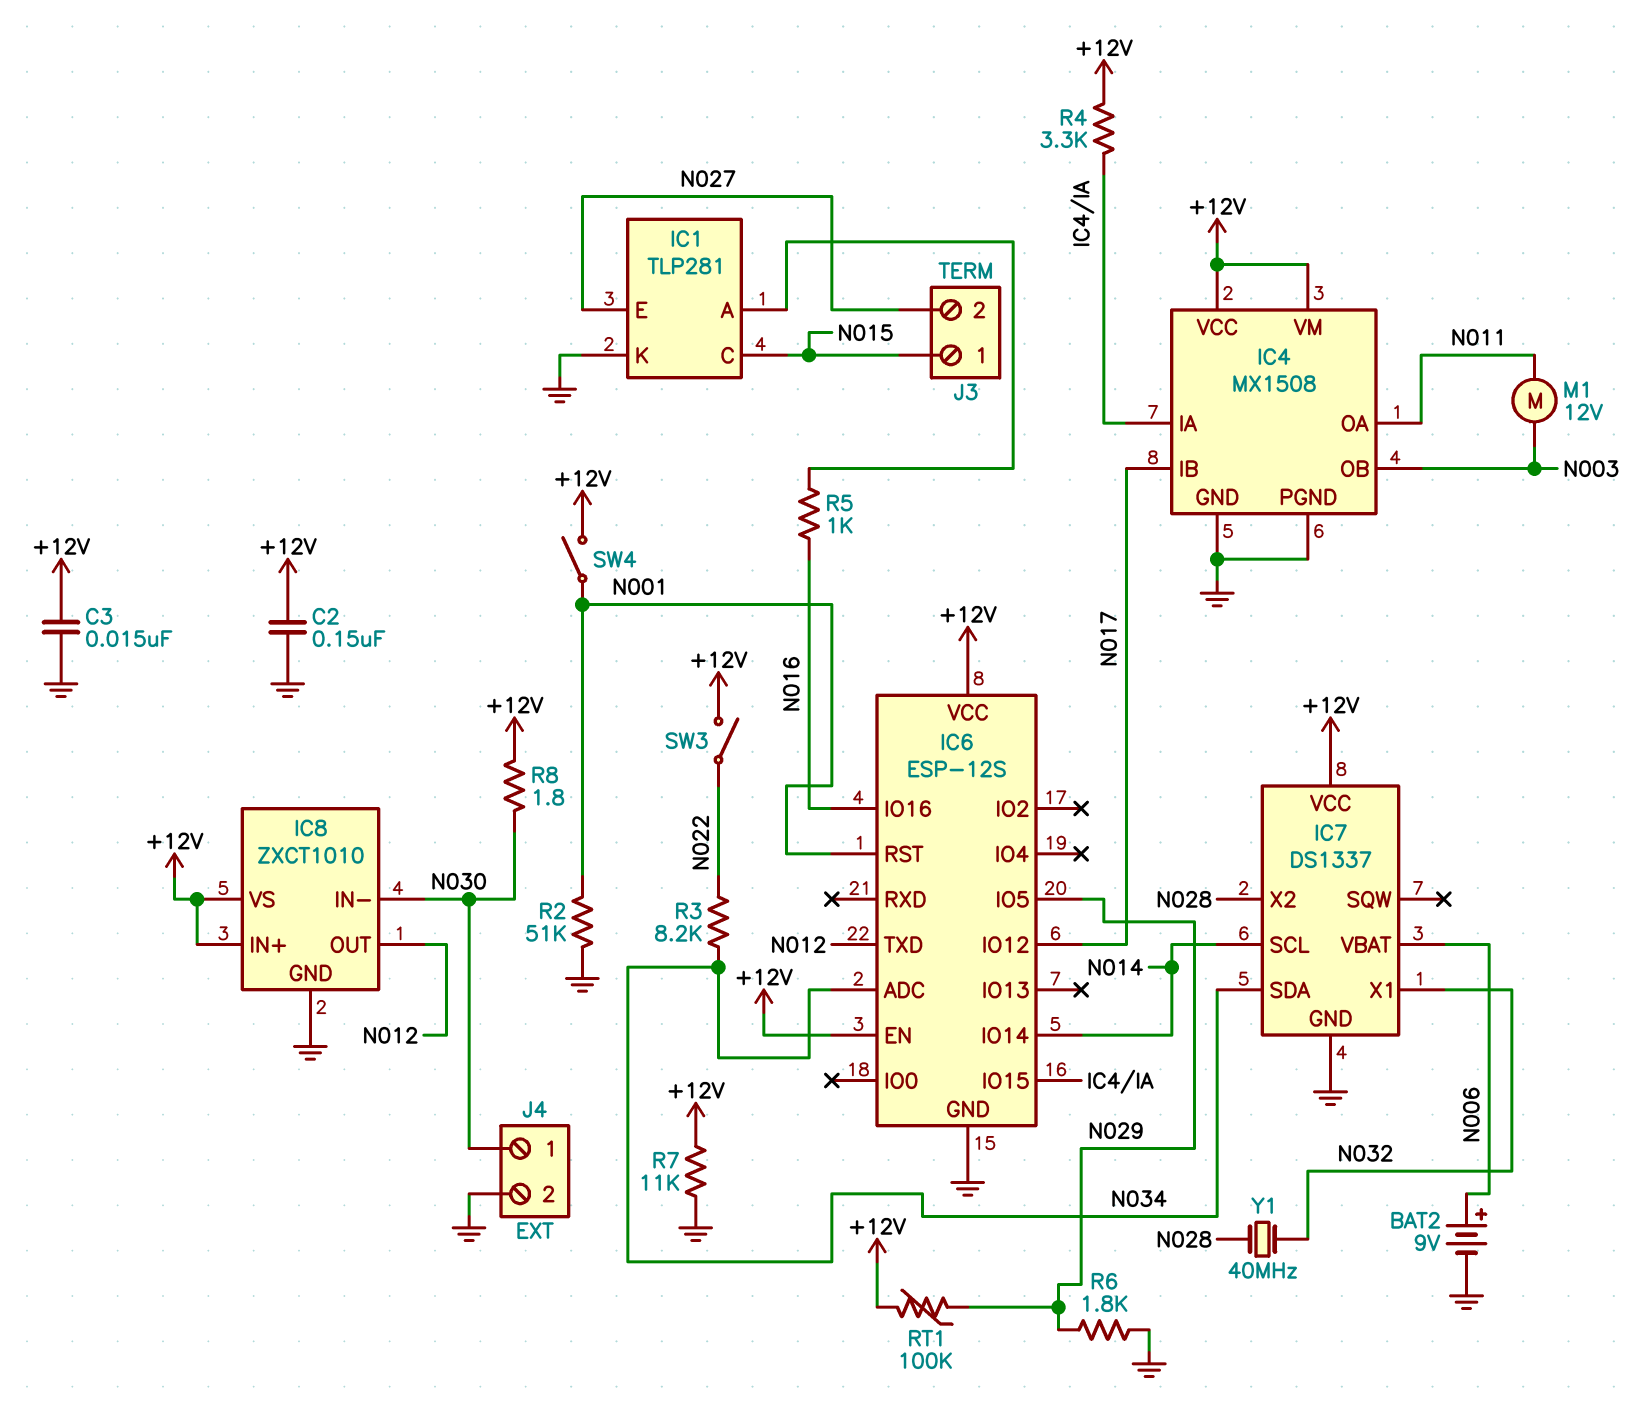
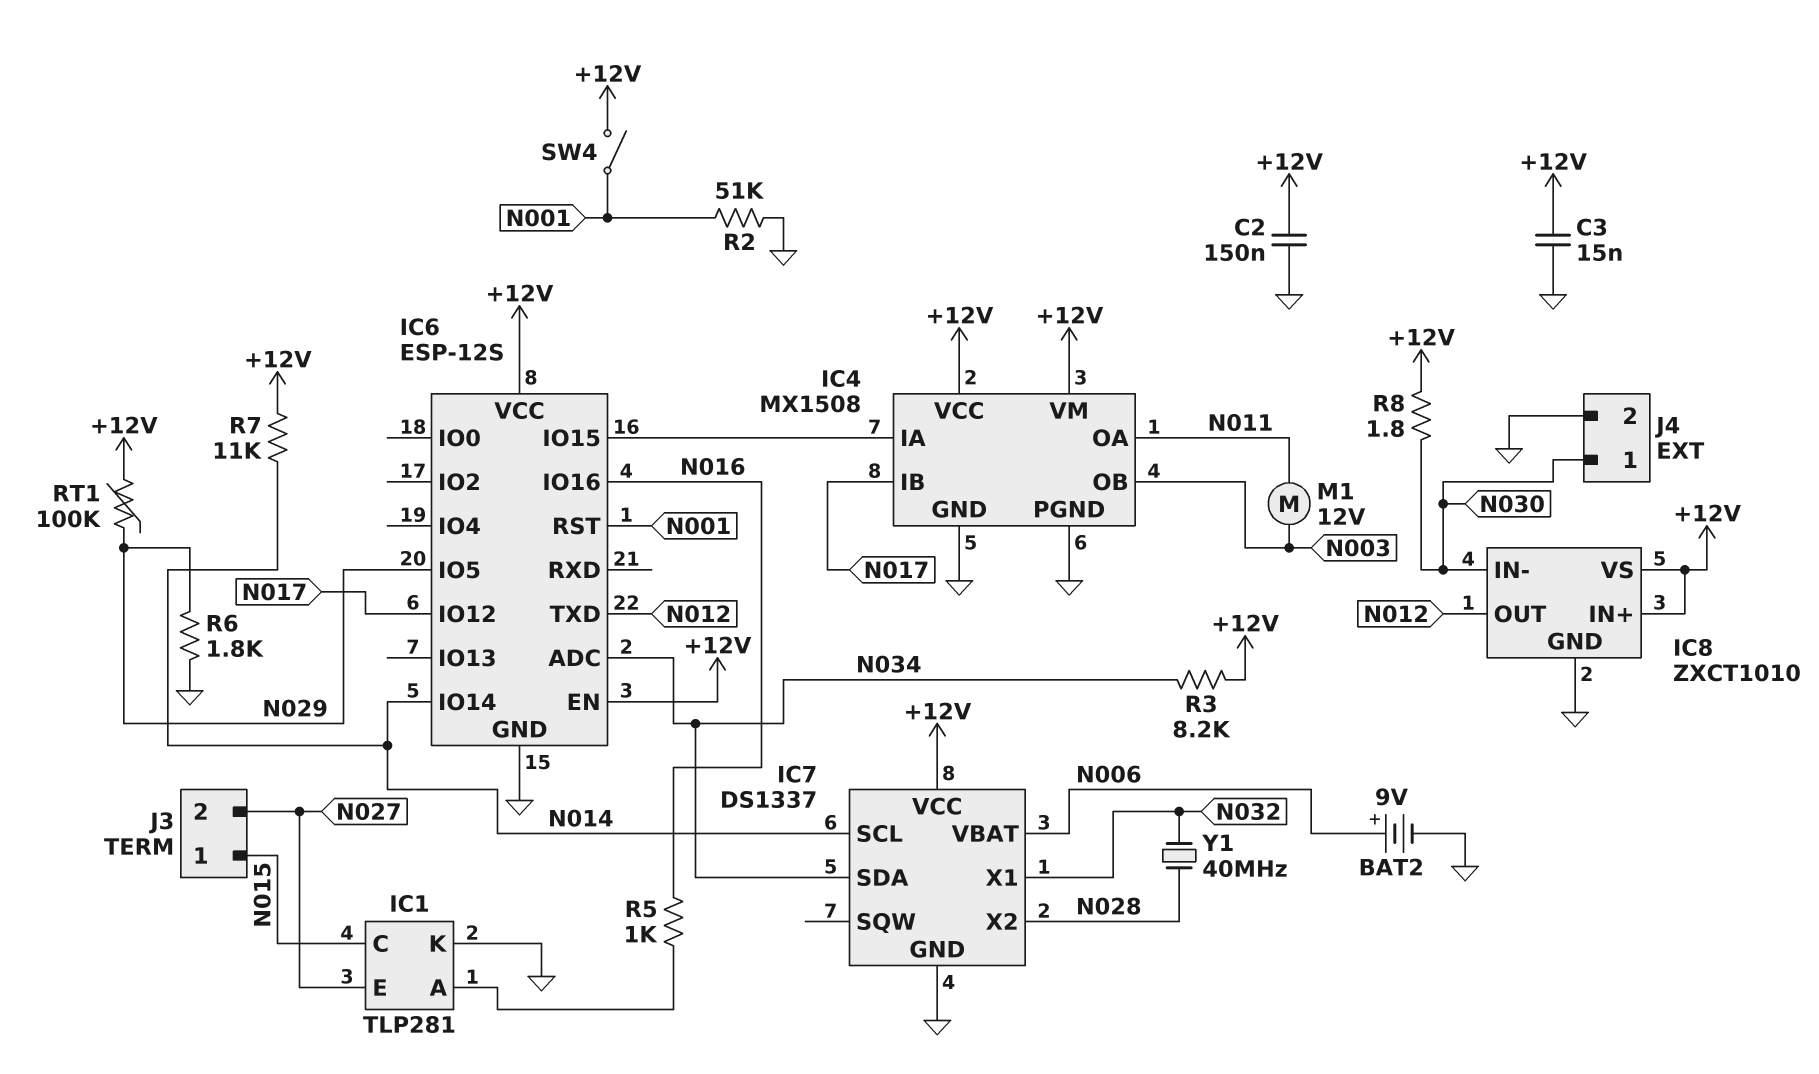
R3: 8.2k (N022, N034) -> 8.2k (+12V, N034)
R4: 3.3k (+12V, IC4/IA) -> none
R7: 11k (+12V, GND) -> 11k (+12V, N014)
SW3: switch (+12V, N022) -> none

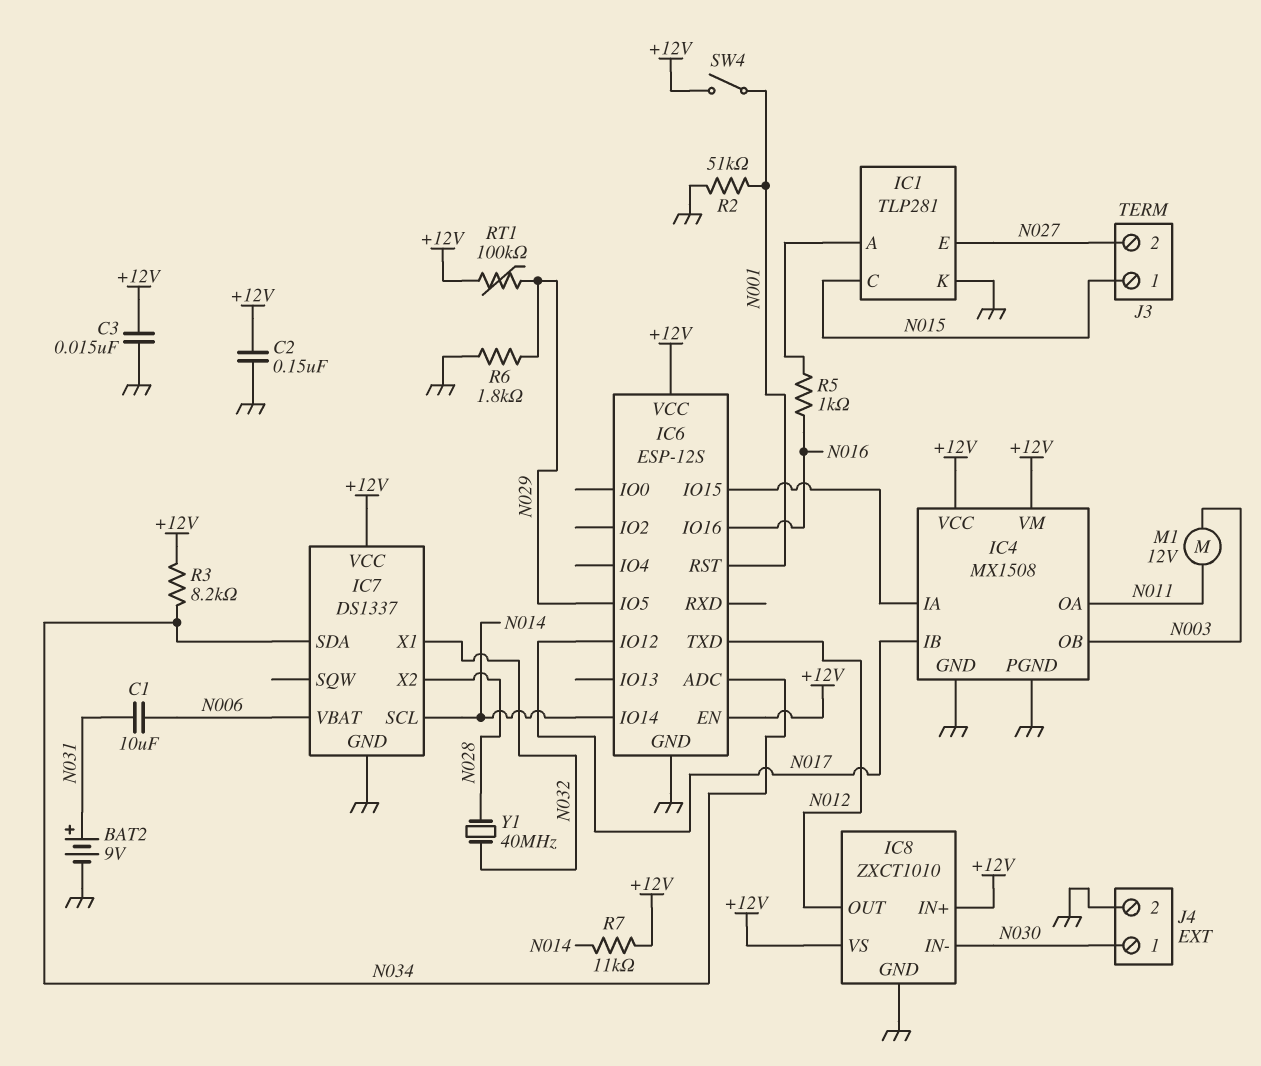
BAT2: 9V (plus N006, minus GND) -> 9V (plus N031, minus GND)
C1: none -> 10uF (N006, N031)
R8: 1.8 (+12V, N030) -> none

